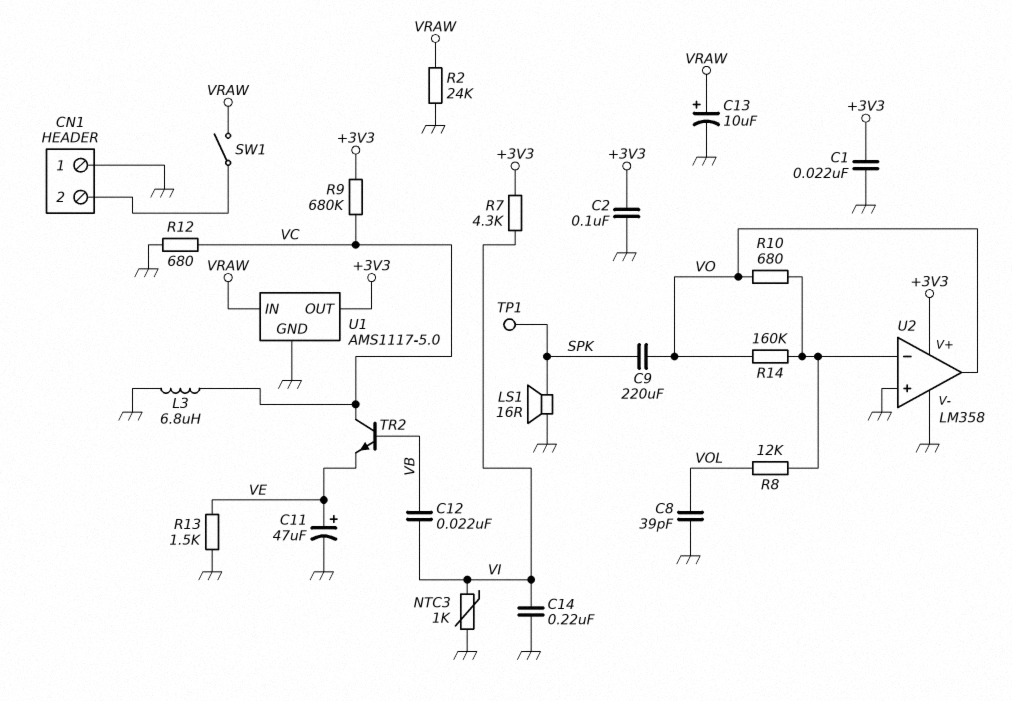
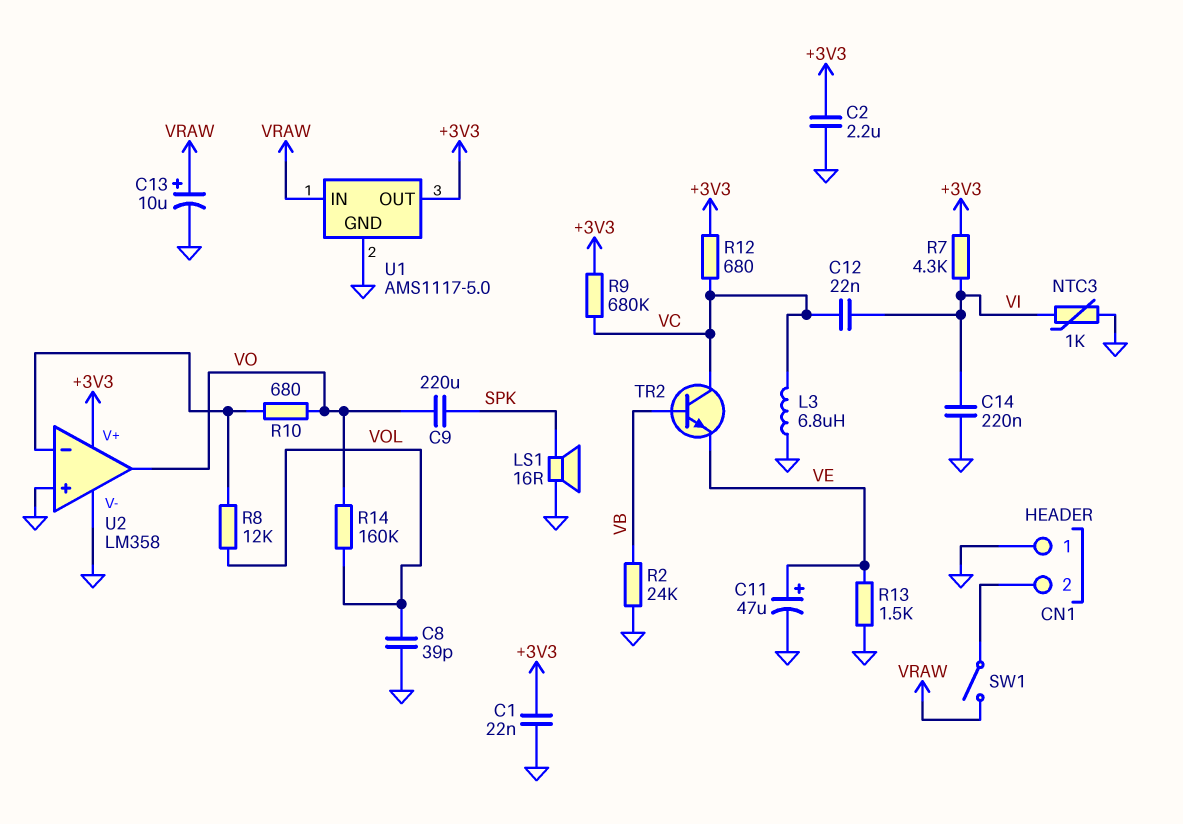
C2: 100nF (+3V3, GND) -> 2.2uF (+3V3, GND)
C12: 22nF (VB, VI) -> 22nF (VC, VI)
R2: 24k (GND, VRAW) -> 24k (GND, VB)
R12: 680 (GND, VC) -> 680 (+3V3, VC)
R14: 160k (U2/in-, VO) -> 160k (VO, VOL)
TP1: test point (SPK) -> none

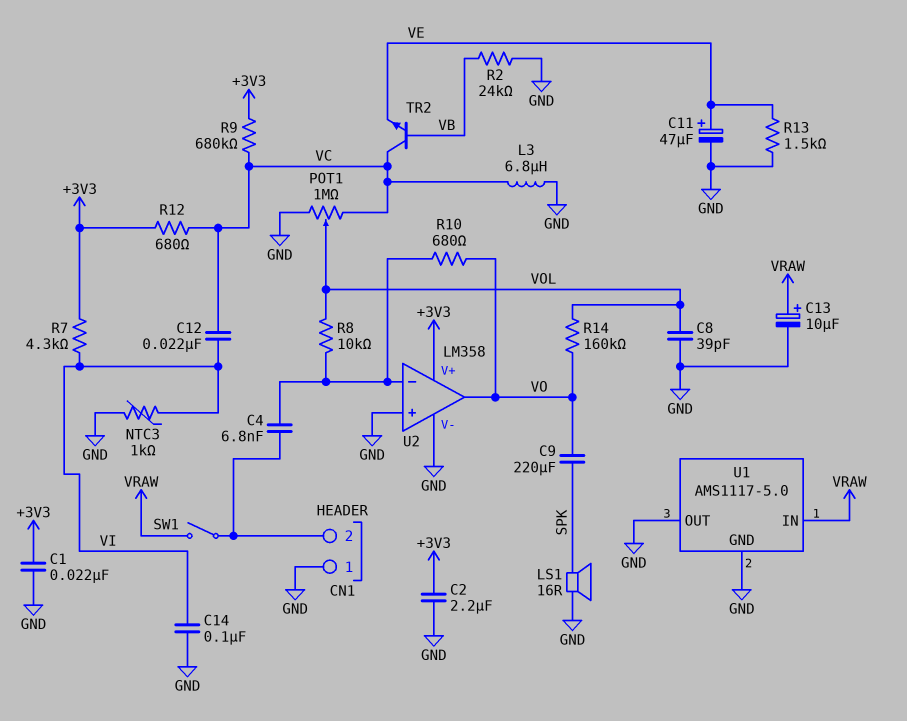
C4: none -> 6.8nF (CN1/2, U2/in-)
C14: 220nF (GND, VI) -> 100nF (GND, VI)
POT1: none -> 1M (GND, VC, wiper VOL)
R8: 12k (U2/in-, VOL) -> 10k (U2/in-, VOL)
U1 pin OUT: +3V3 -> GND

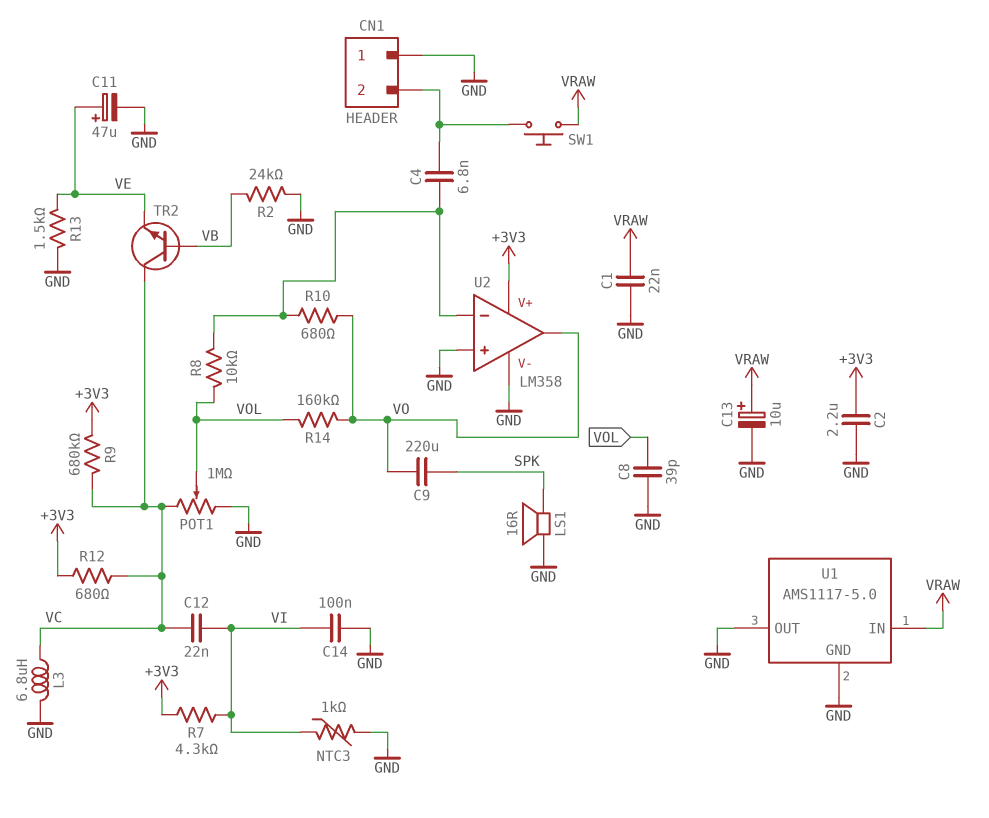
C1: 22nF (+3V3, GND) -> 22nF (GND, VRAW)
SW1: switch (CN1/2, VRAW) -> button (CN1/2, VRAW)

